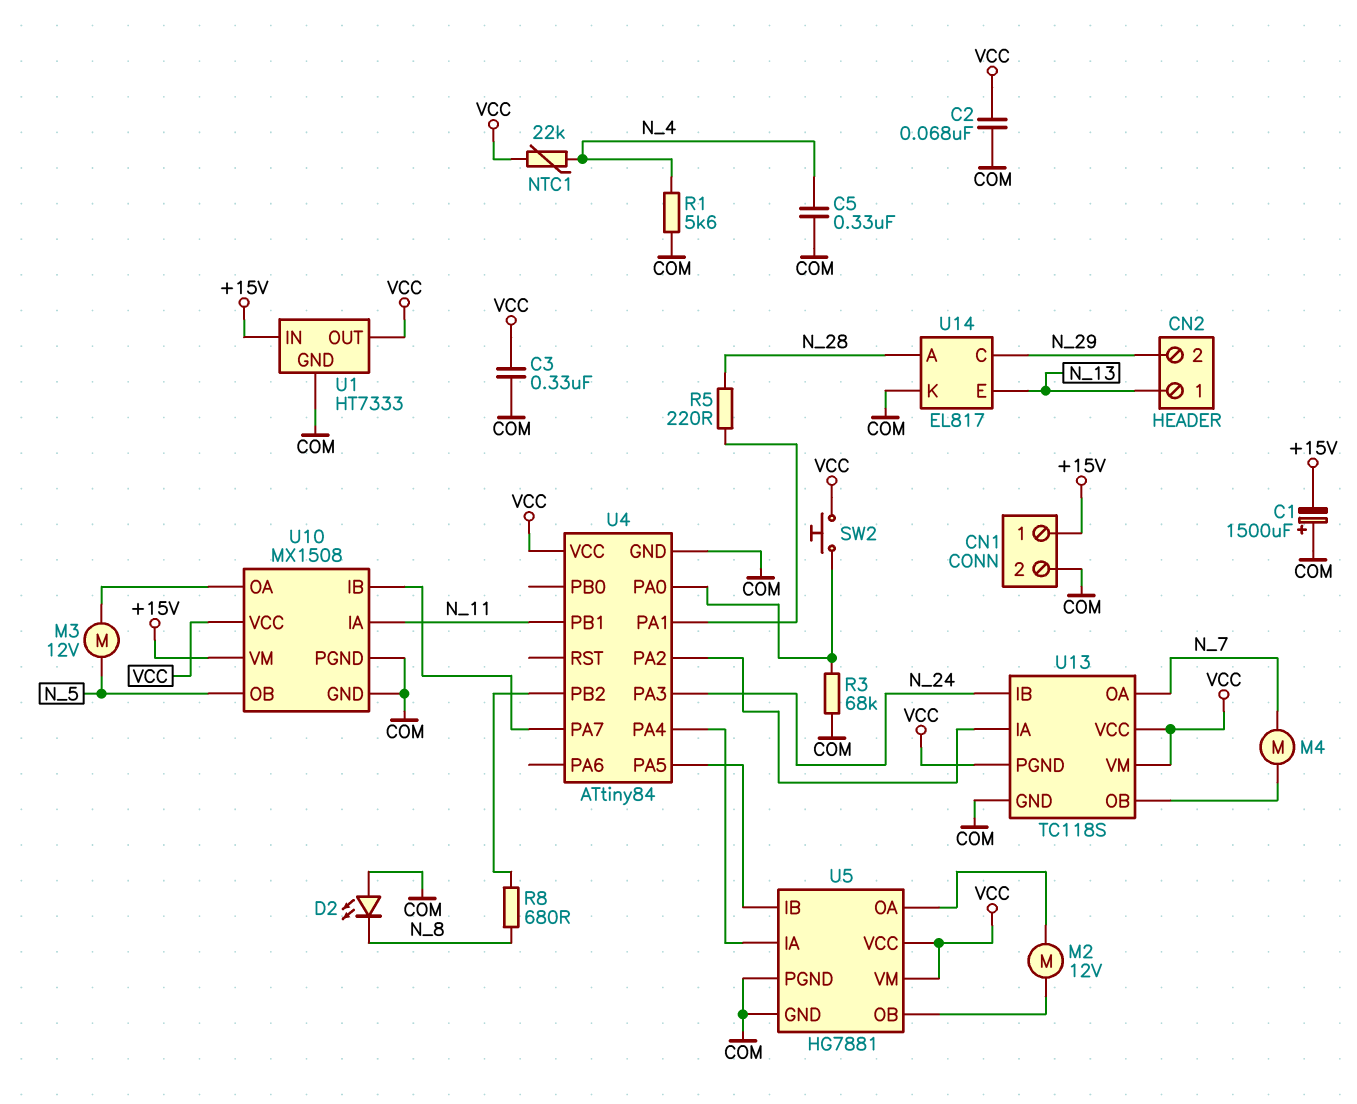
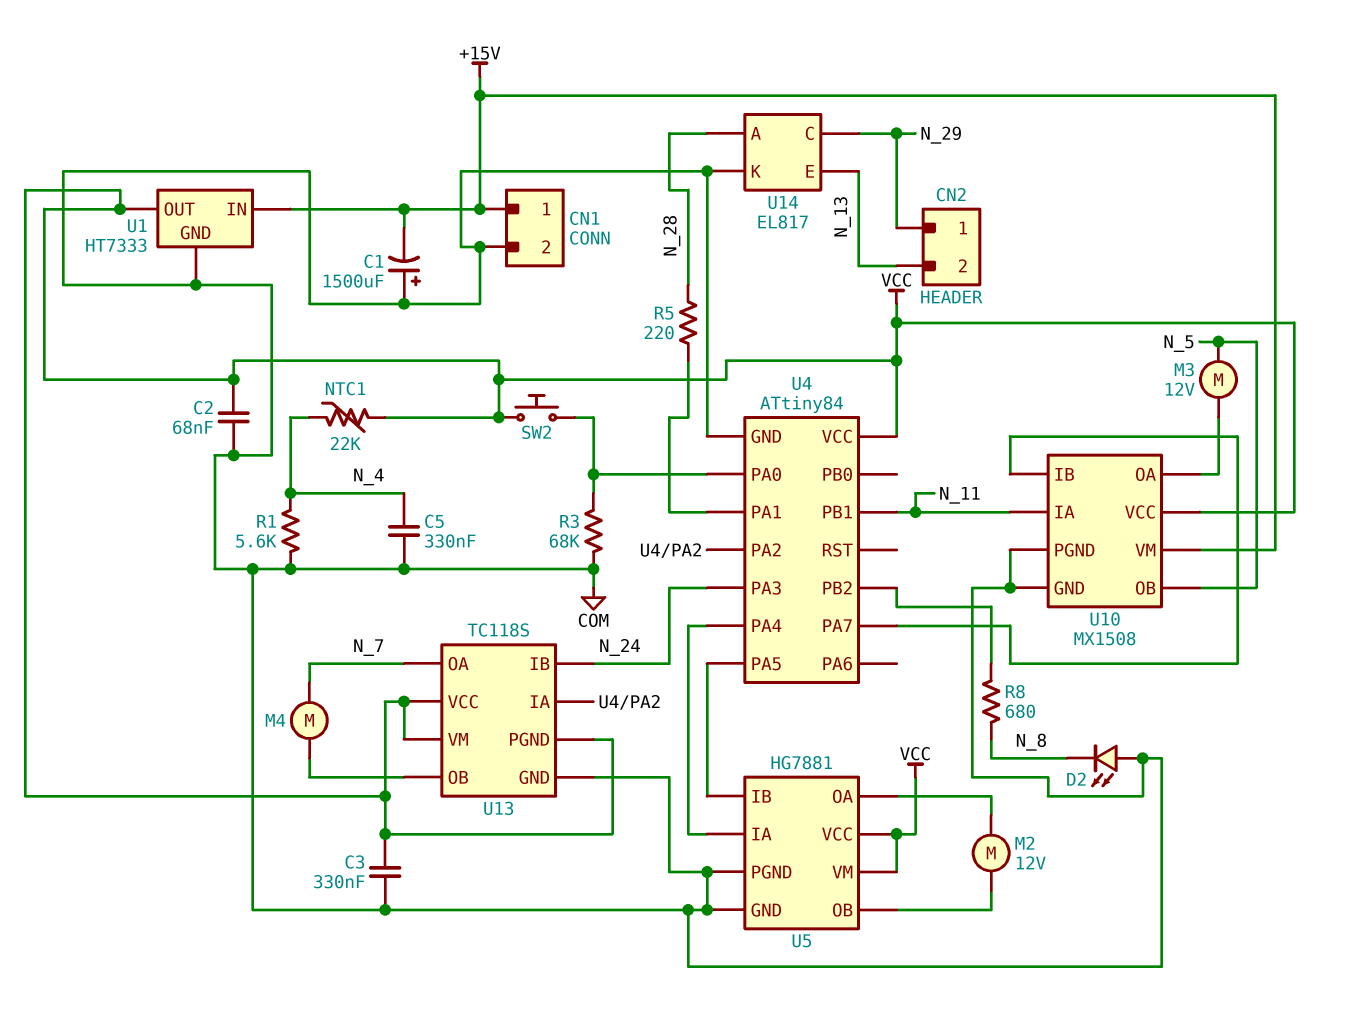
CN2 pin 1: N_13 -> N_29
CN2 pin 2: N_29 -> N_13

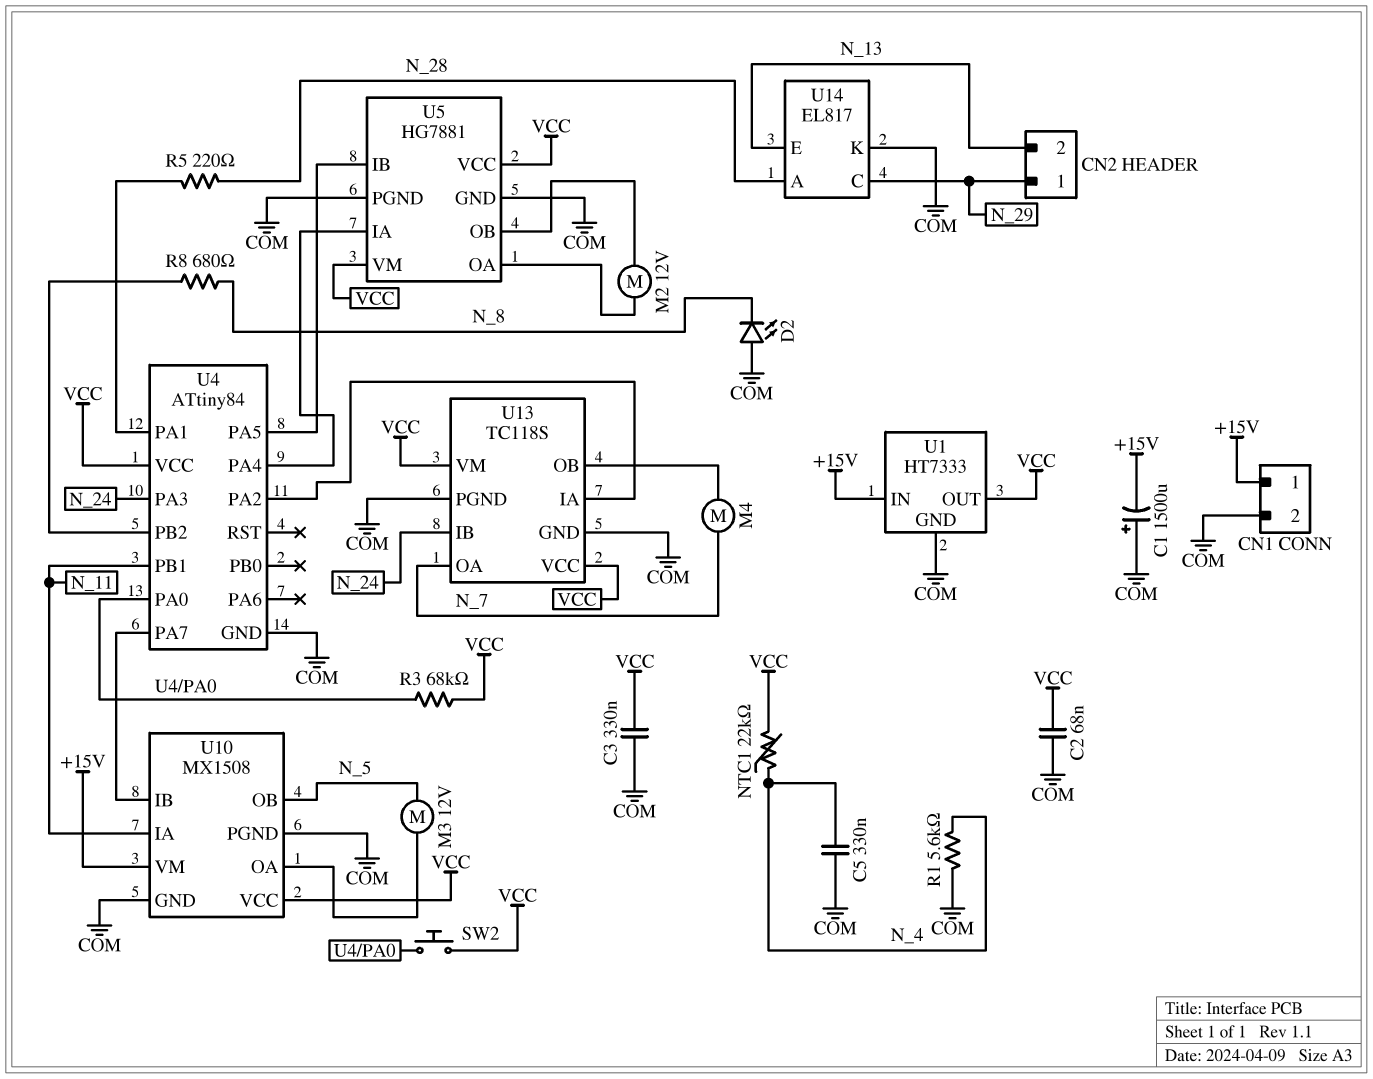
R3: 68k (COM, U4/PA0) -> 68k (U4/PA0, VCC)
U13 pin PGND: VCC -> COM

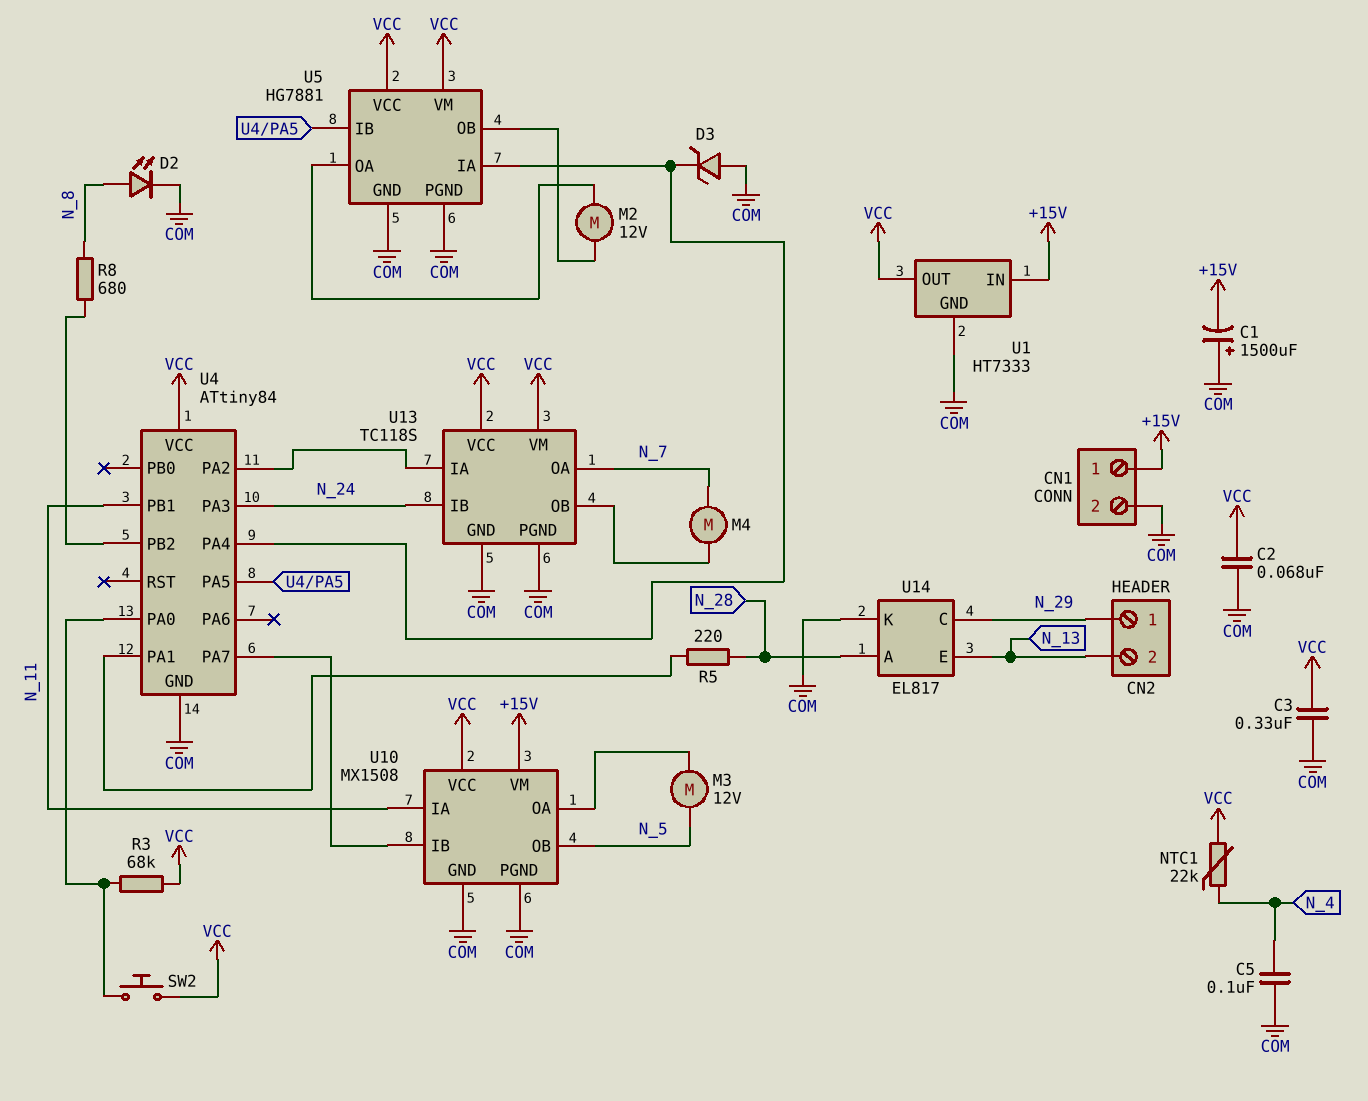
C5: 330nF (COM, N_4) -> 100nF (COM, N_4)
D2: LED (A COM, K N_8) -> LED (A N_8, K COM)
D3: none -> zener (A COM, K U4/PA4)
R1: 5.6k (COM, N_4) -> none

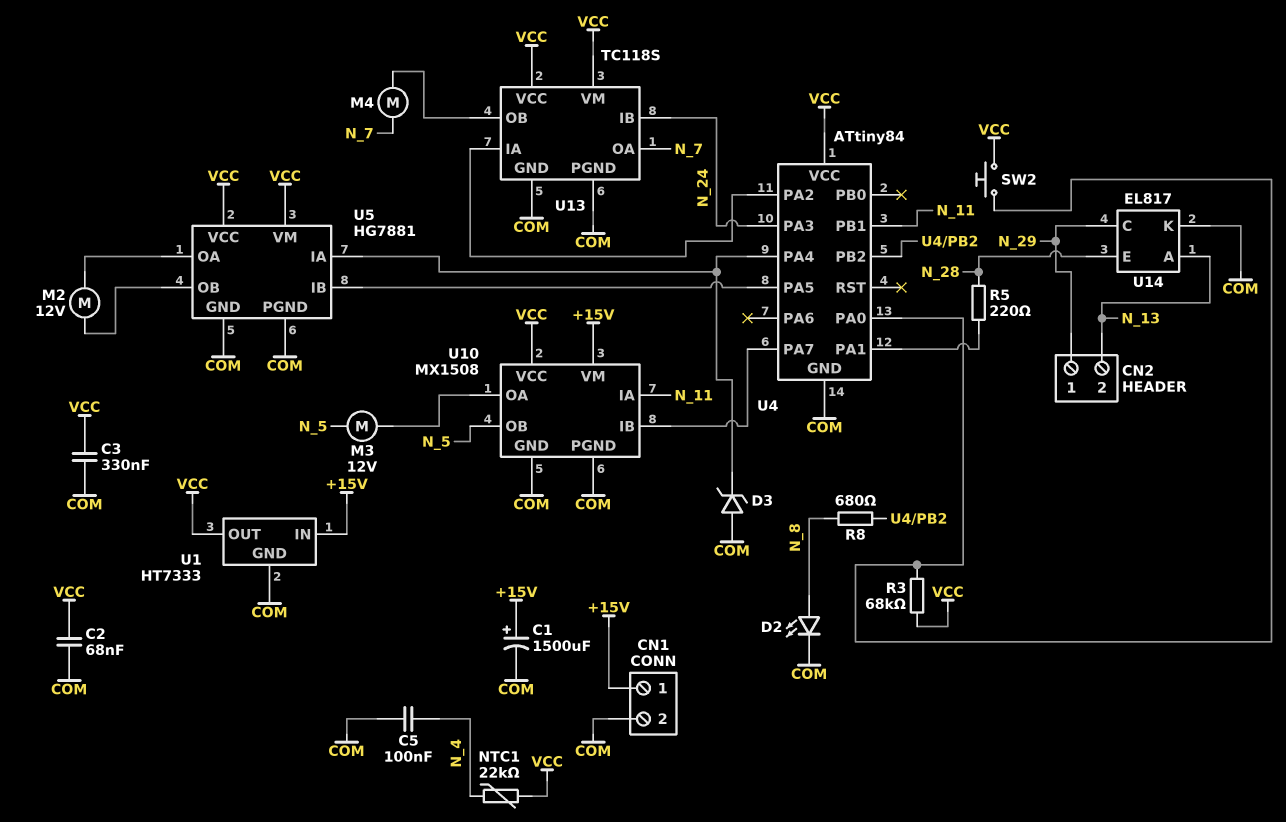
C1: 1500uF (plus COM, minus +15V) -> 1500uF (plus +15V, minus COM)
U14 pin A: N_28 -> N_13
U14 pin E: N_13 -> N_28

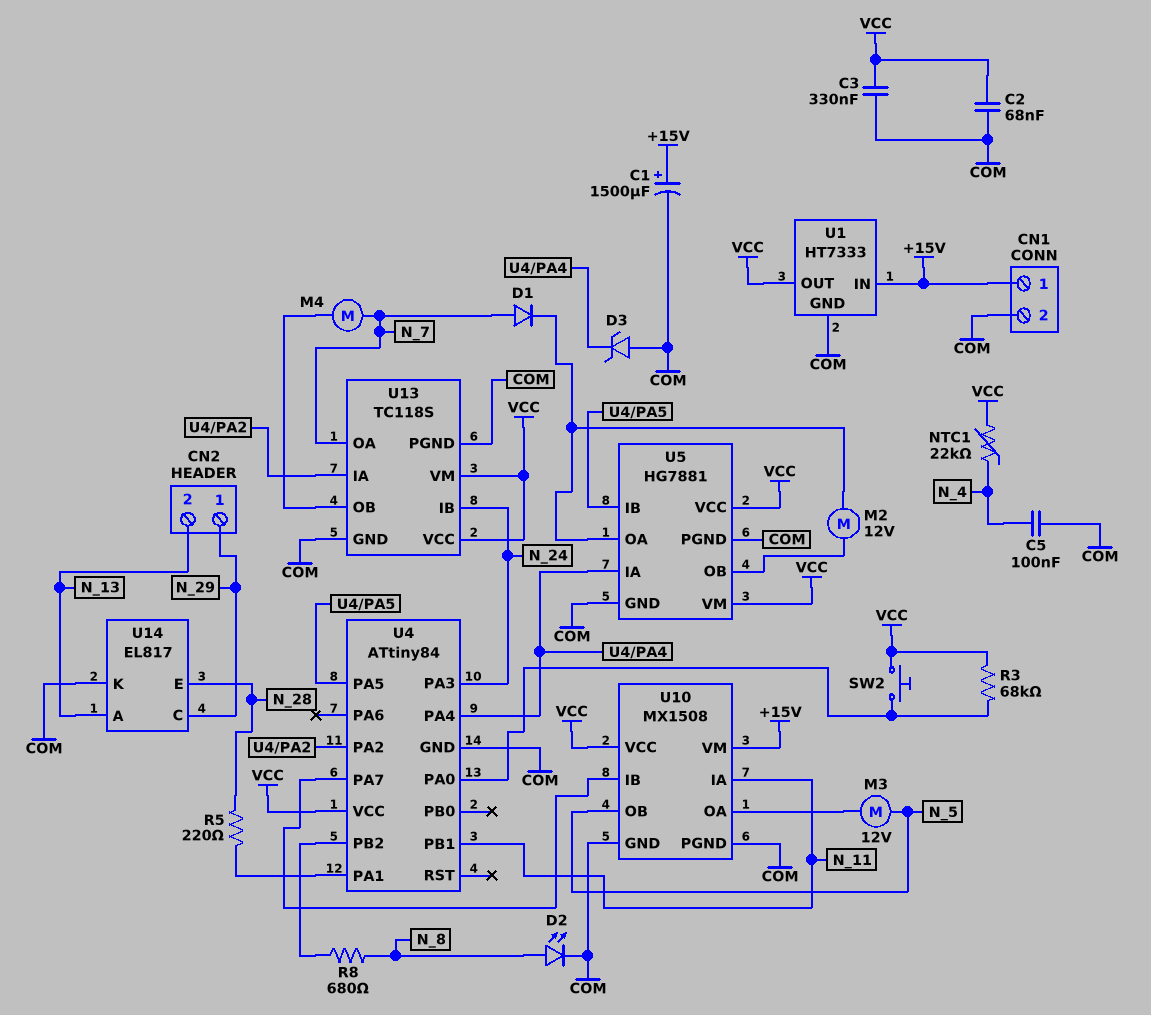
D1: none -> diode (A N_7, K U5/OA)

